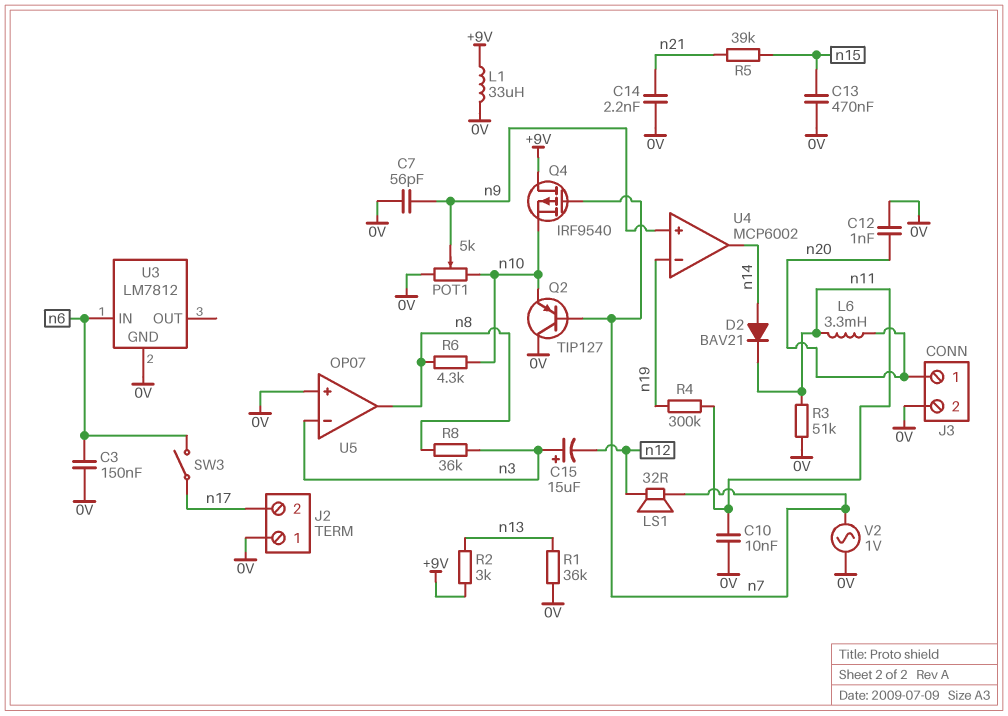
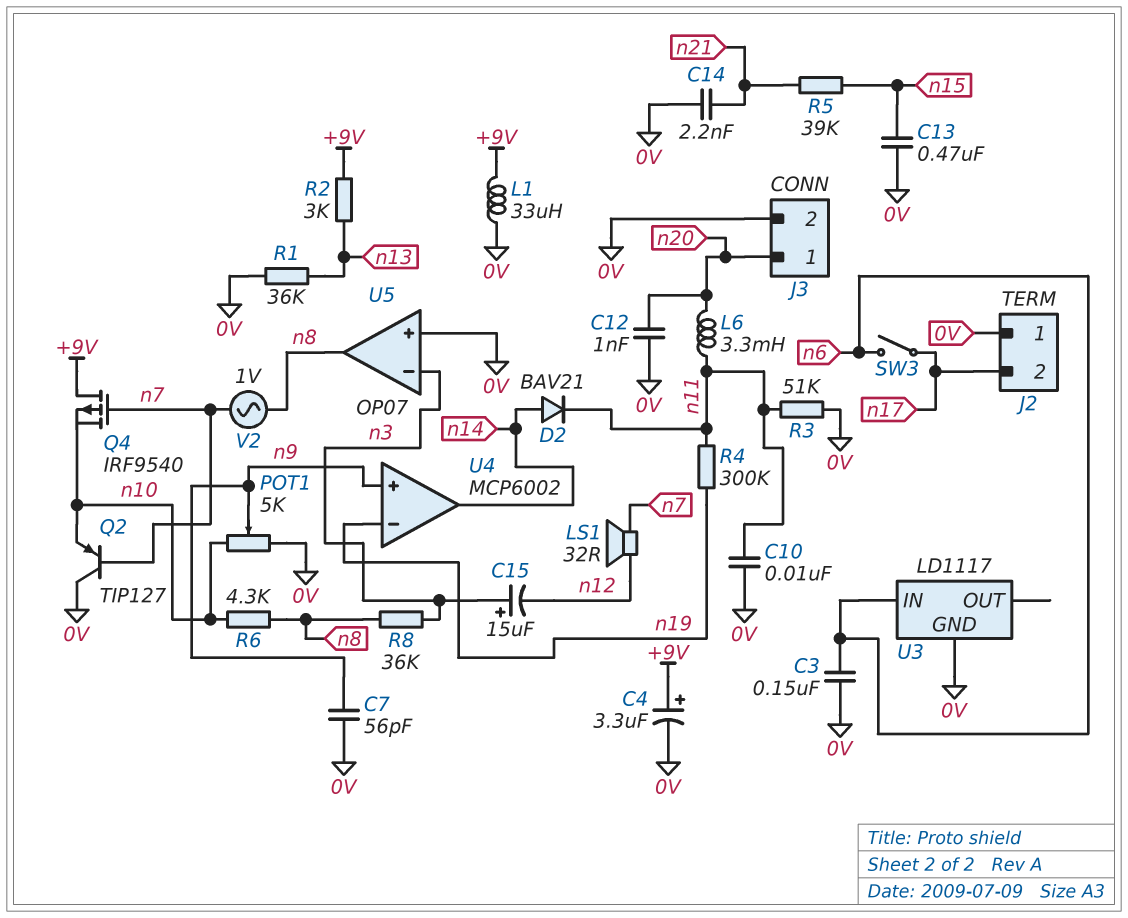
C4: none -> 3.3uF (plus +9V, minus 0V)
U3: LM7812 -> LD1117
V2: AC 1V (0V, n7) -> AC 1V (n7, n8)

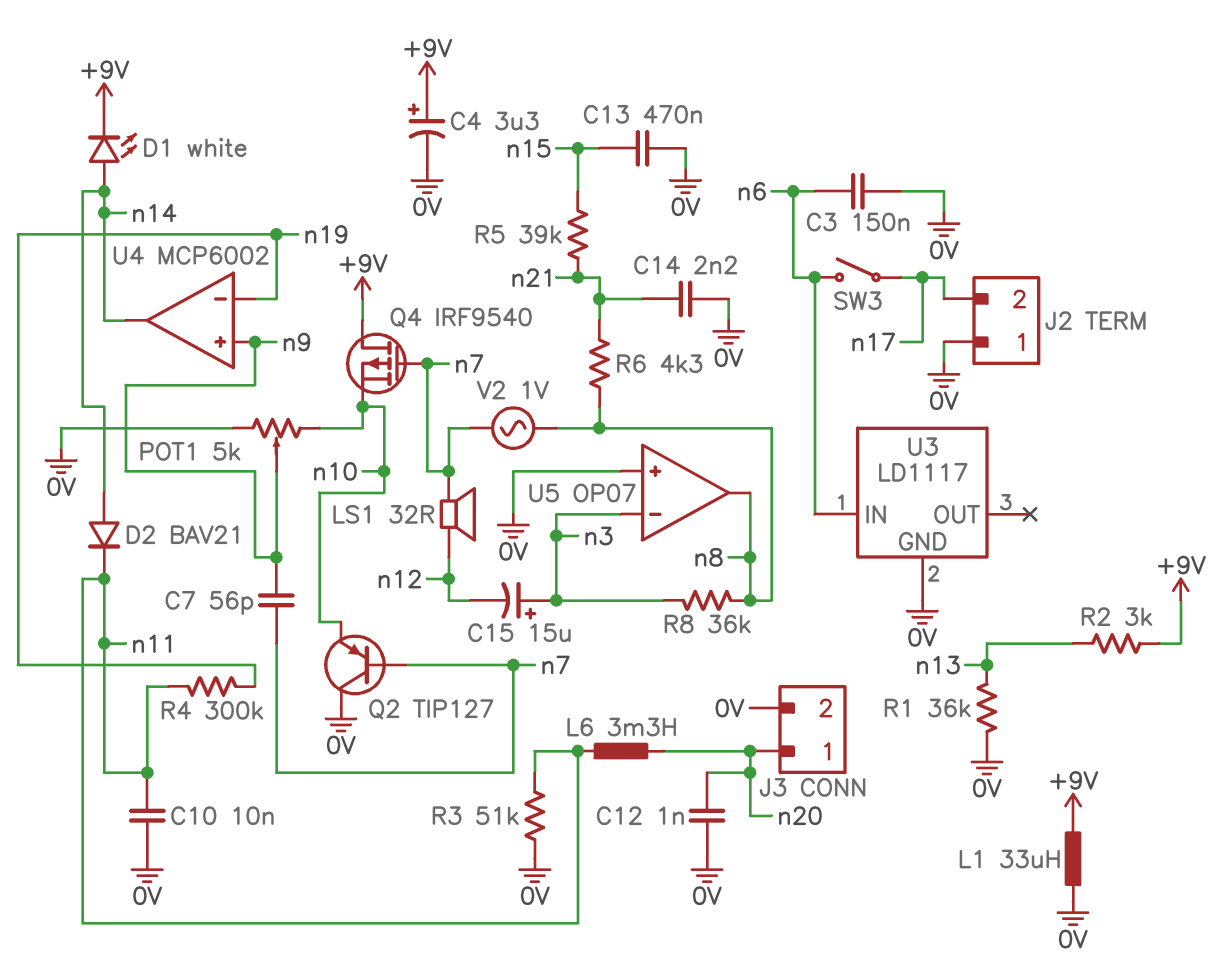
C7: 56pF (0V, n9) -> 56pF (n7, n9)
D1: none -> LED white (A n14, K +9V)
R6: 4.3k (n8, n10) -> 4.3k (n8, n21)

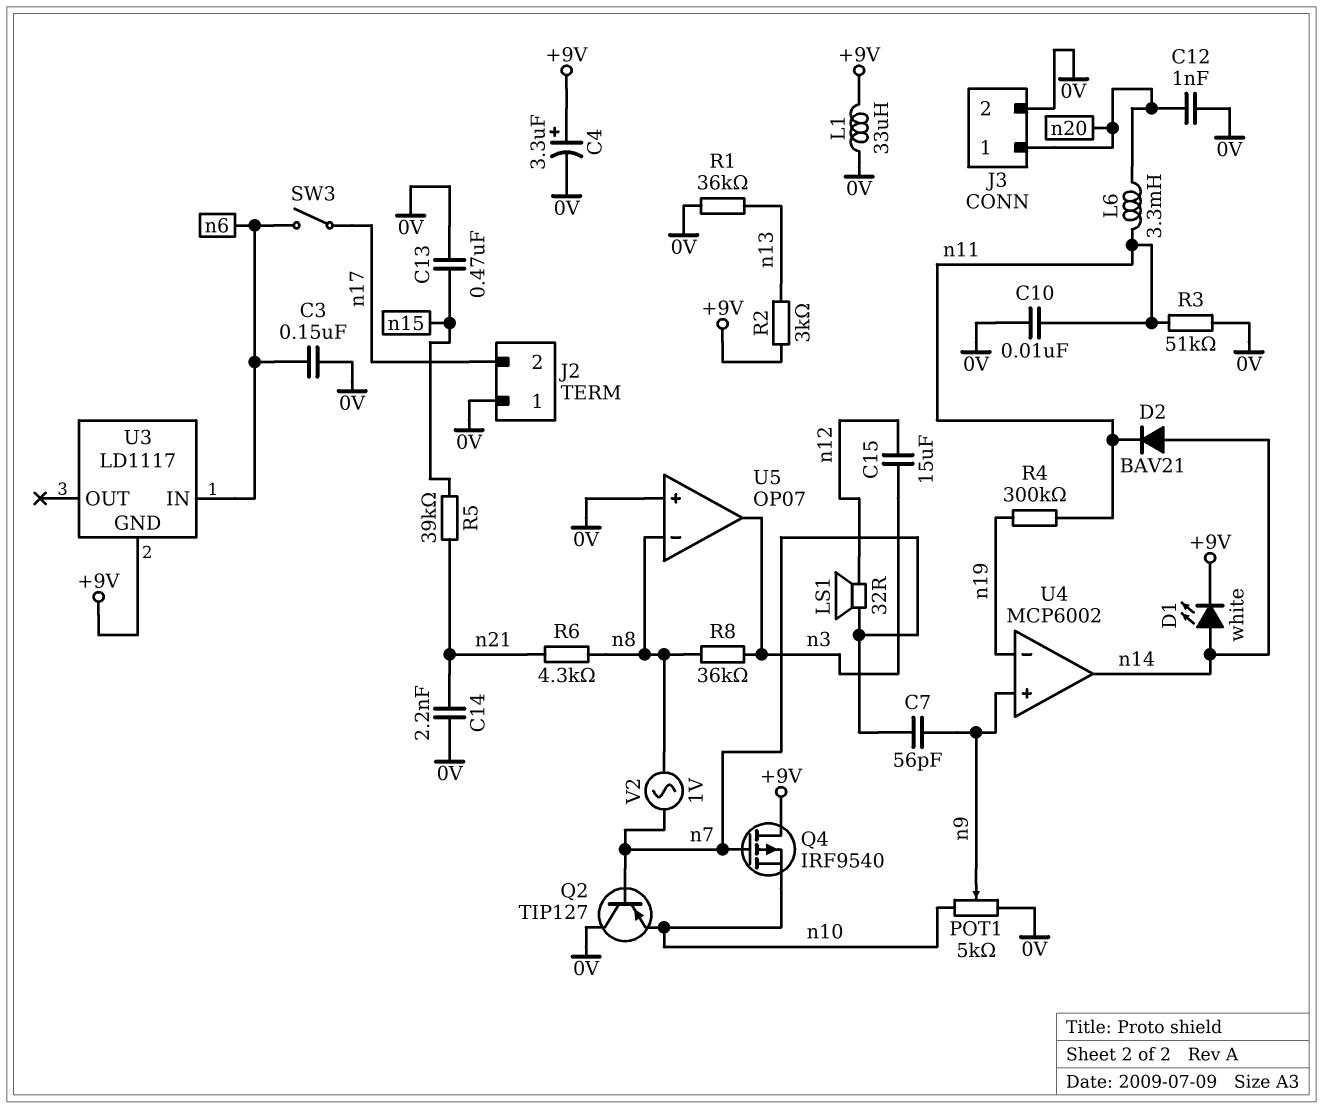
C15: 15uF (plus n3, minus n12) -> 15uF (n3, n12)
U3 pin GND: 0V -> +9V
U5 pin in-: n3 -> n8
U5 pin out: n8 -> n3

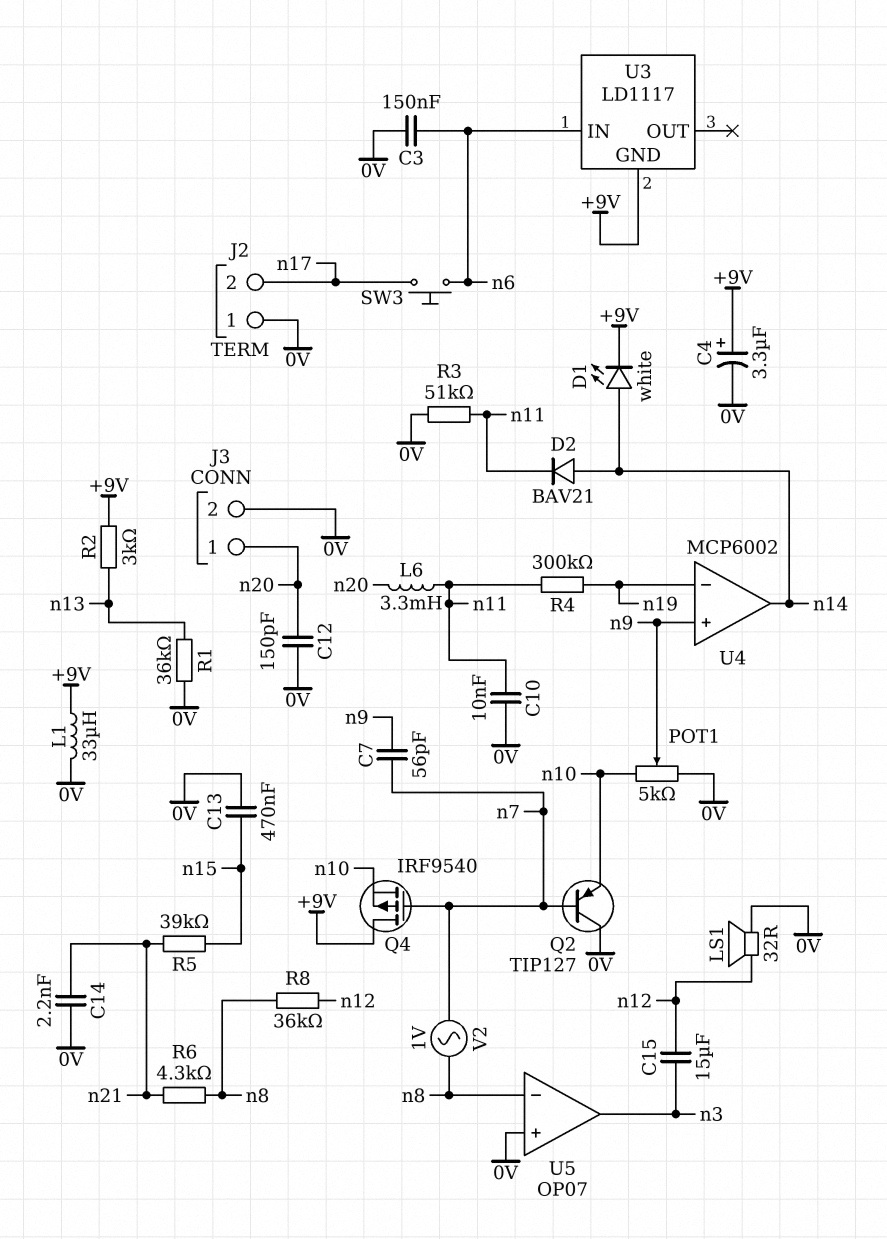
C12: 1nF (0V, n20) -> 150pF (0V, n20)
LS1: speaker 32R (n7, n12) -> speaker 32R (0V, n12)
R8: 36k (n3, n8) -> 36k (n8, n12)
SW3: switch (n6, n17) -> button (n6, n17)

